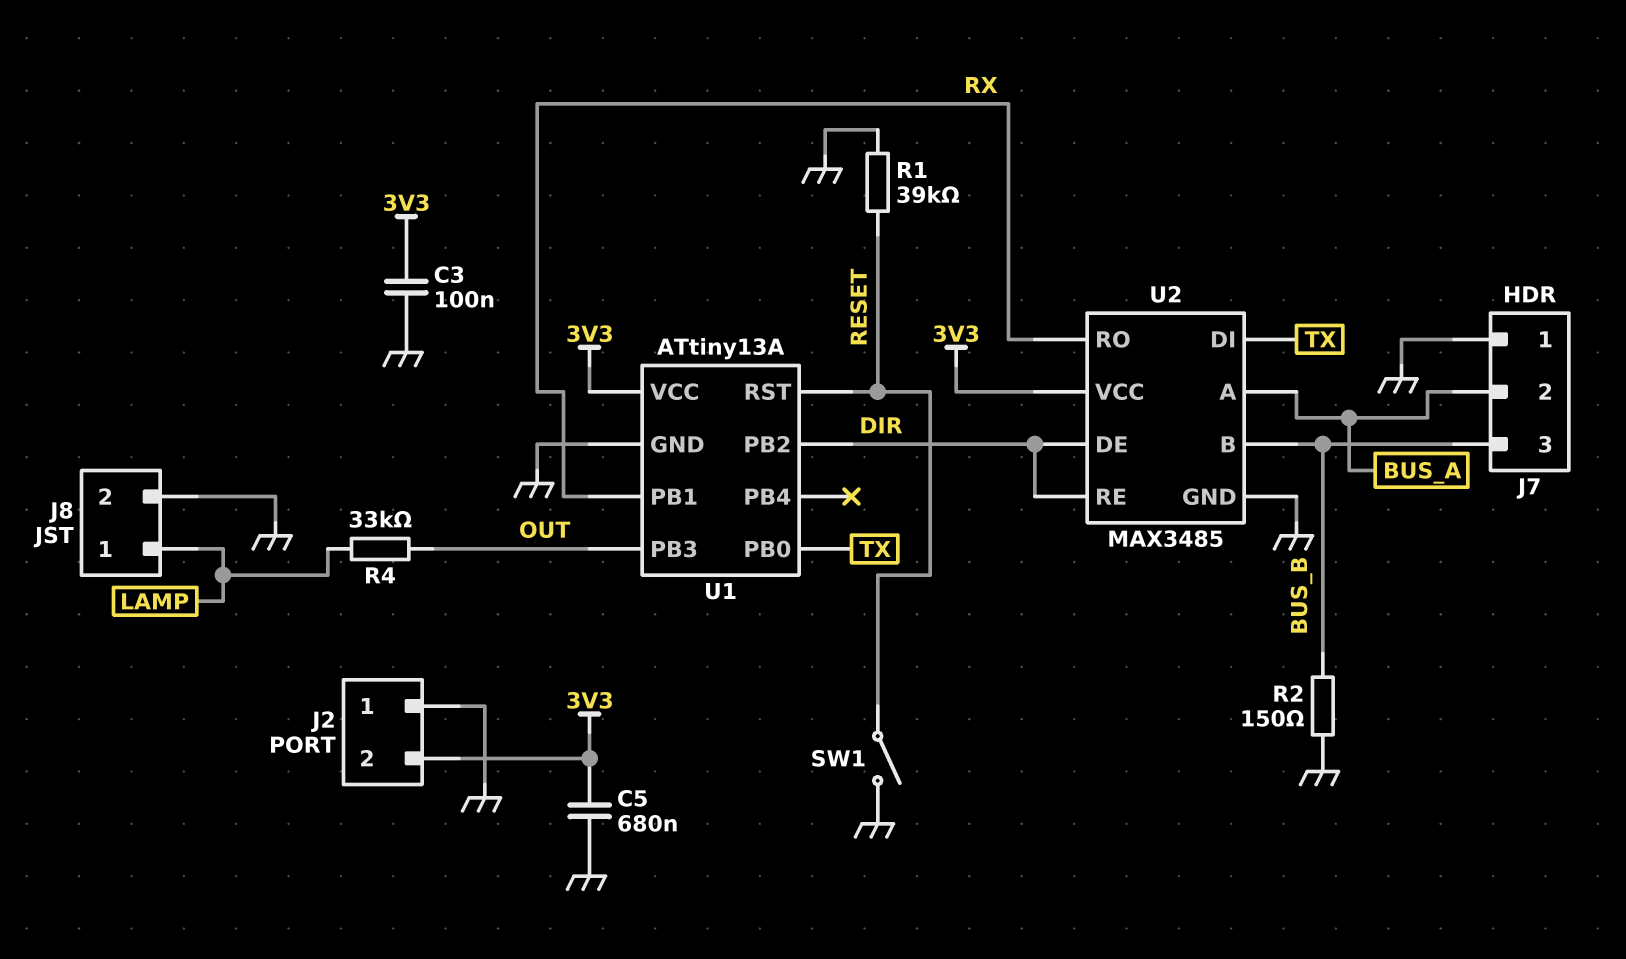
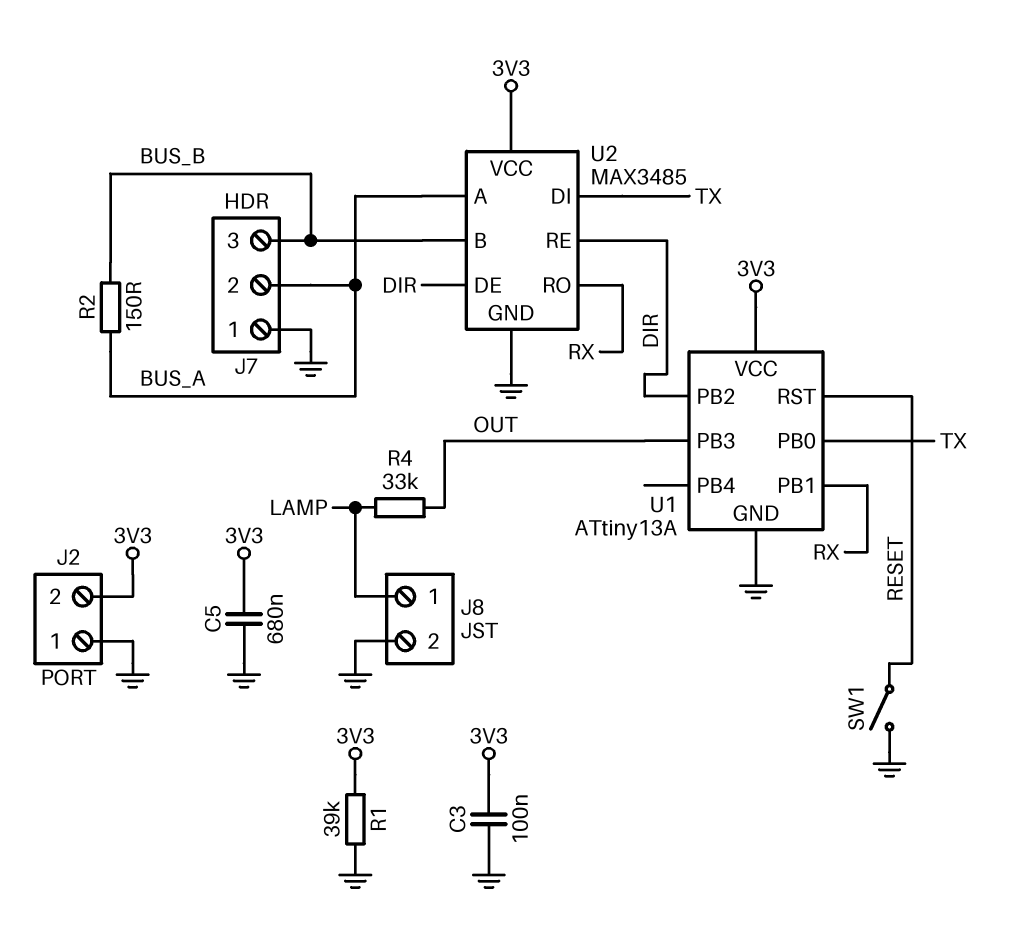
R1: 39k (GND, RESET) -> 39k (3V3, GND)
R2: 150 (BUS_B, GND) -> 150 (BUS_A, BUS_B)

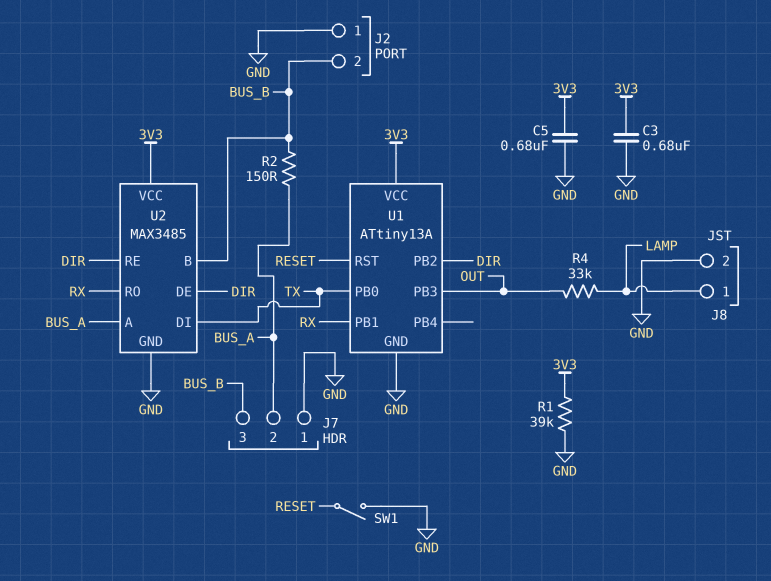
C3: 100nF (3V3, GND) -> 680nF (3V3, GND)
J2 pin 2: 3V3 -> BUS_B

